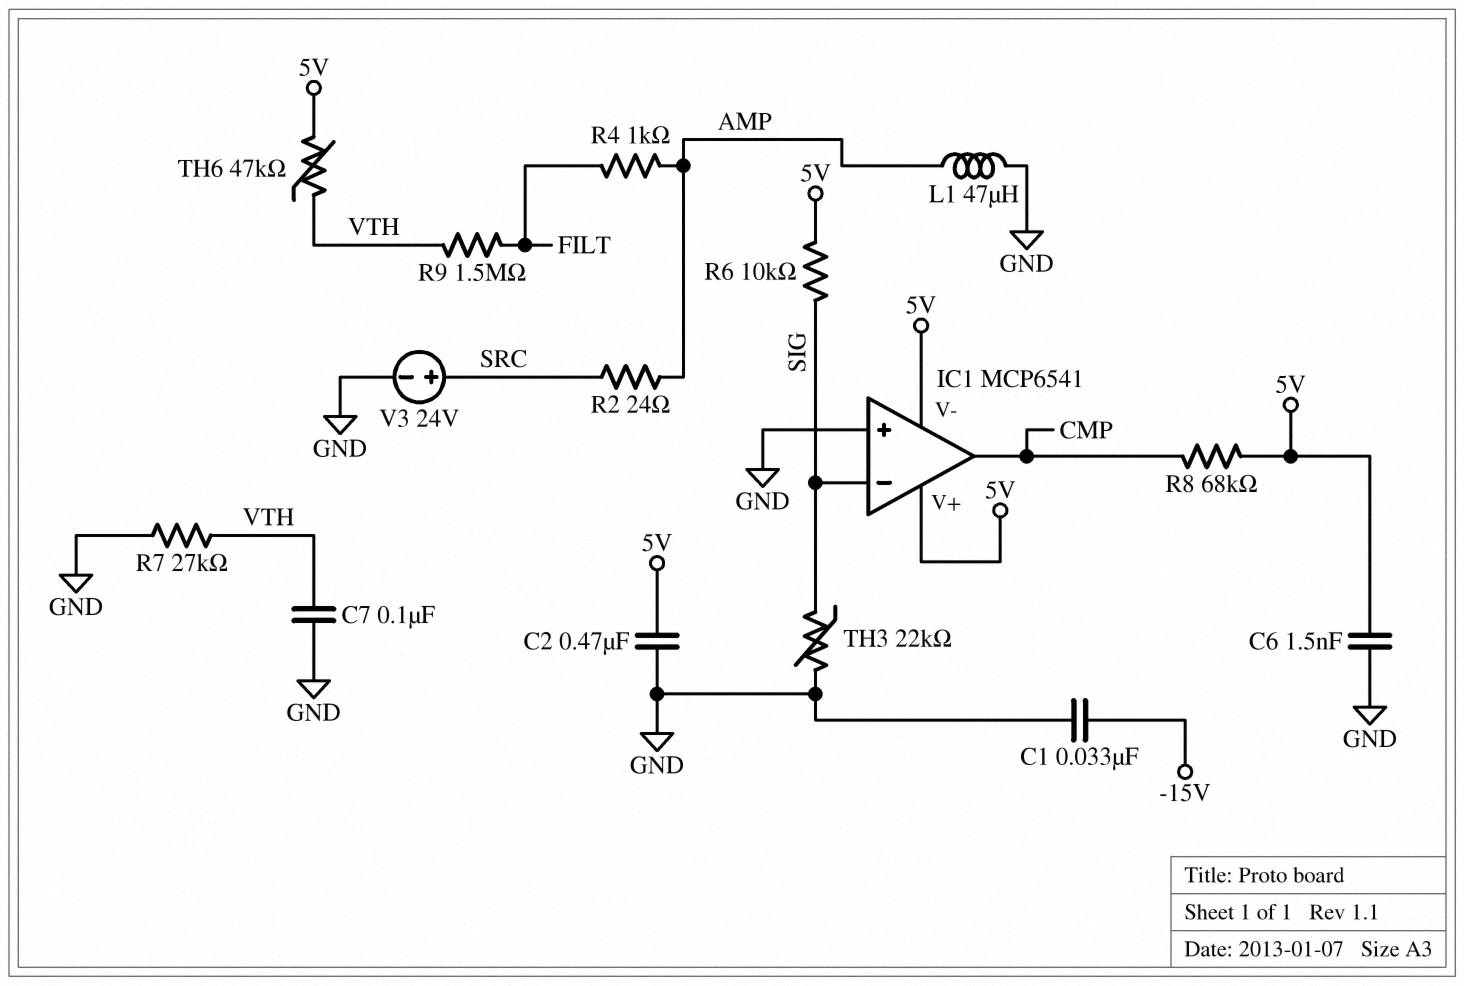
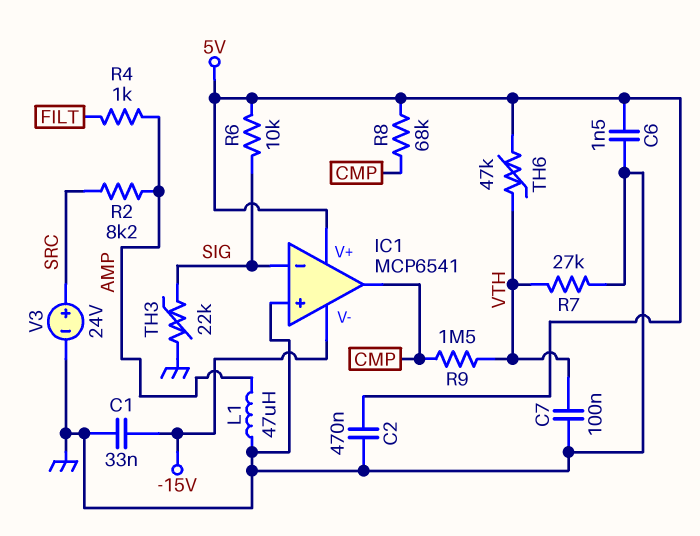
IC1 pin V-: 5V -> -15V
R2: 24 (AMP, SRC) -> 8.2k (AMP, SRC)
R9: 1.5M (FILT, VTH) -> 1.5M (CMP, VTH)

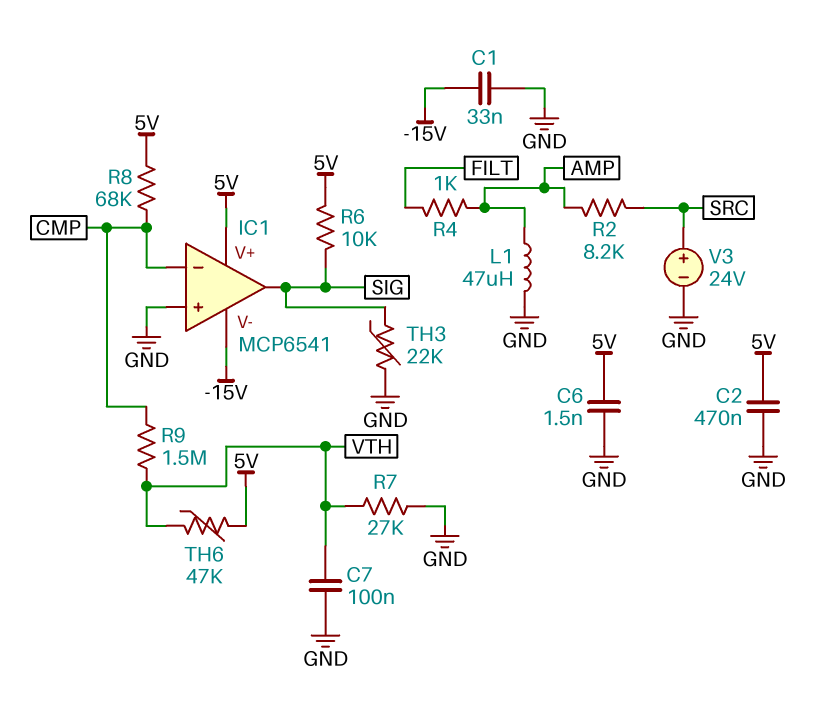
IC1 pin in-: SIG -> CMP
IC1 pin out: CMP -> SIG

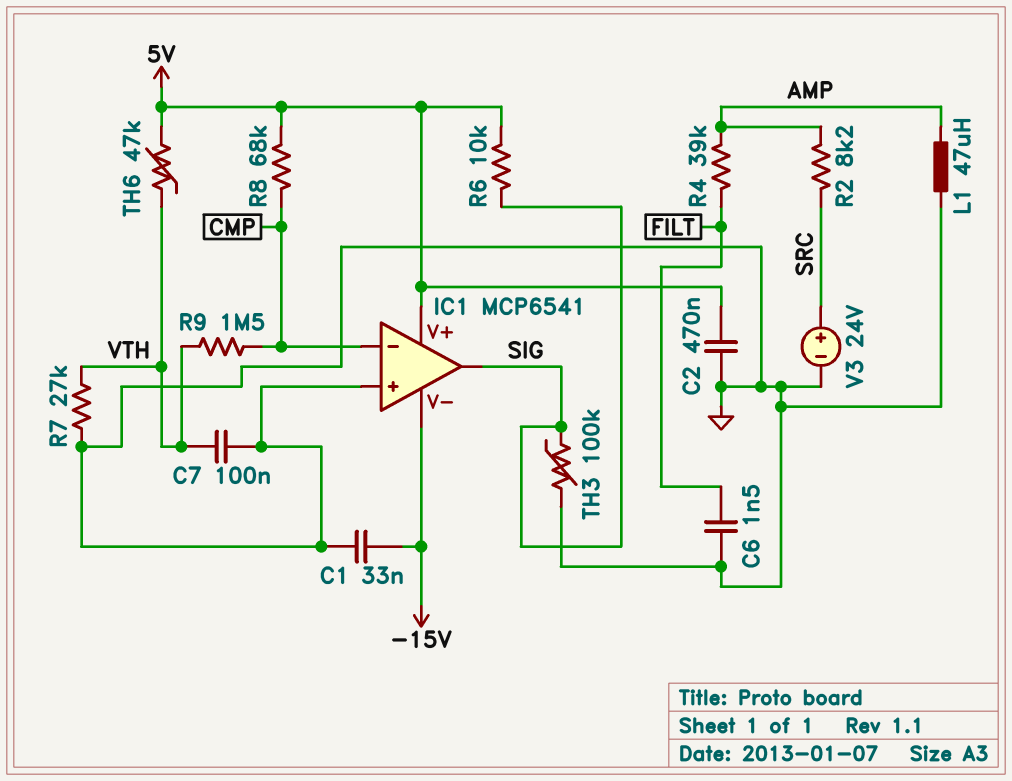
C6: 1.5nF (5V, GND) -> 1.5nF (FILT, GND)
R4: 1k (AMP, FILT) -> 39k (AMP, FILT)
TH3: 22k (GND, SIG) -> 100k (GND, SIG)

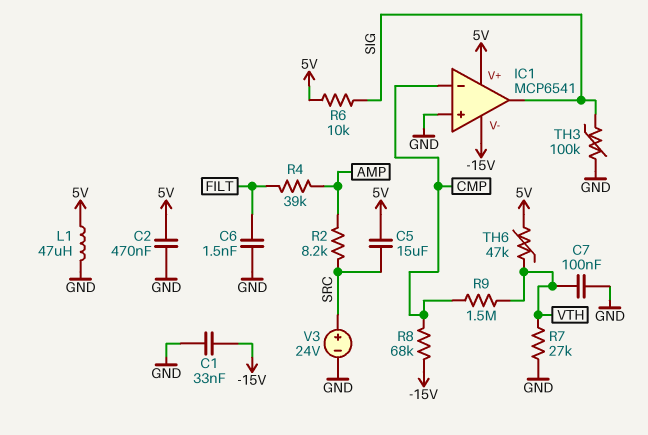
C5: none -> 15uF (5V, SRC)
L1: 47uH (AMP, GND) -> 47uH (5V, GND)
R8: 68k (5V, CMP) -> 68k (-15V, CMP)

